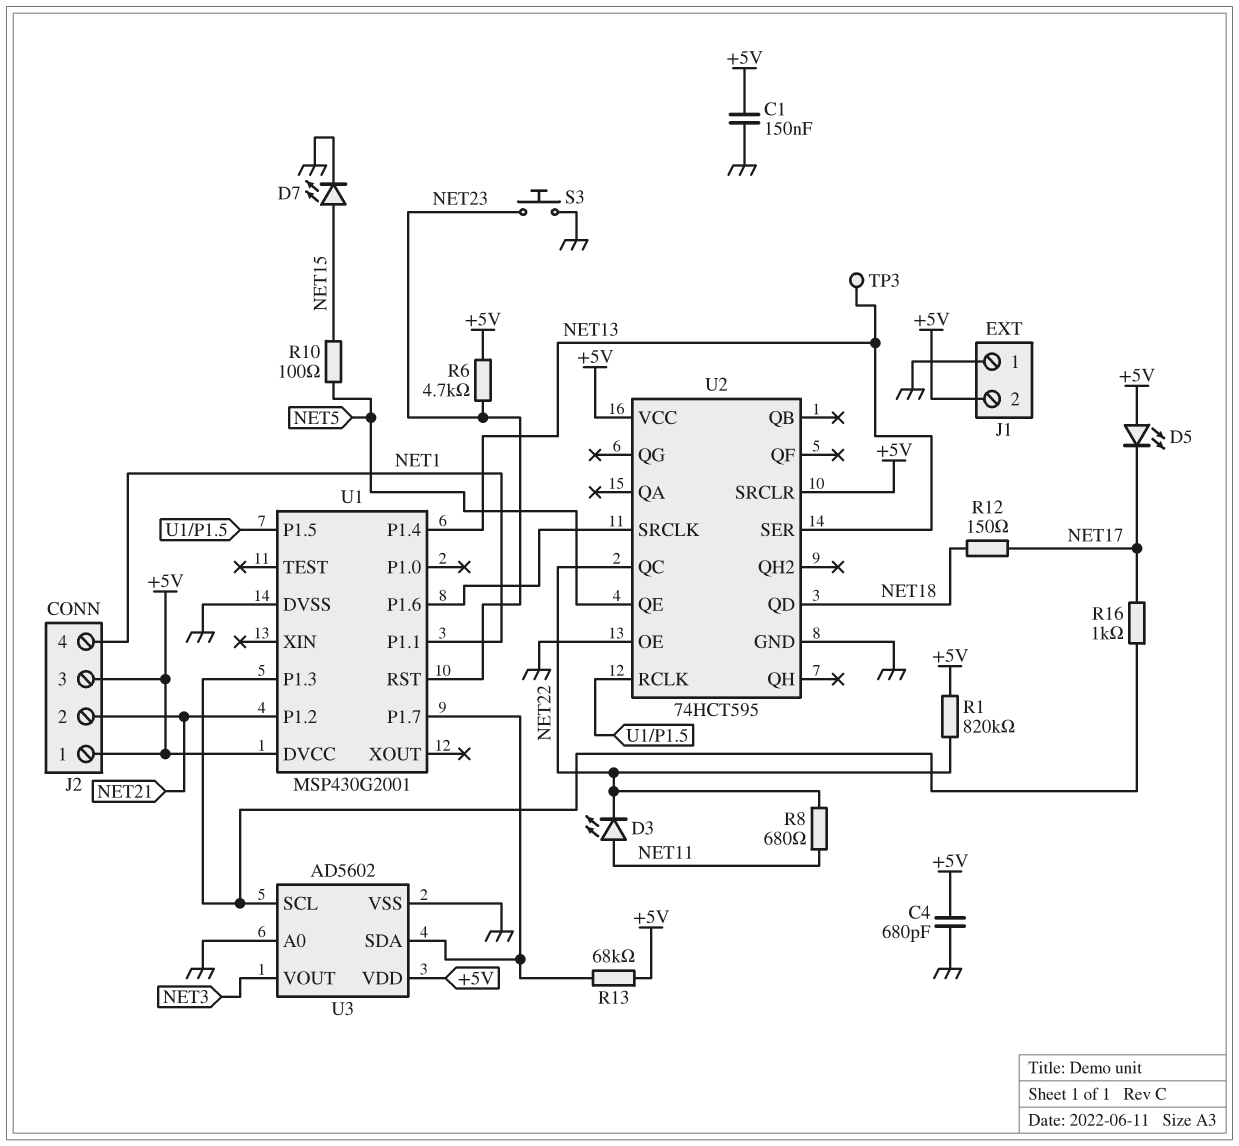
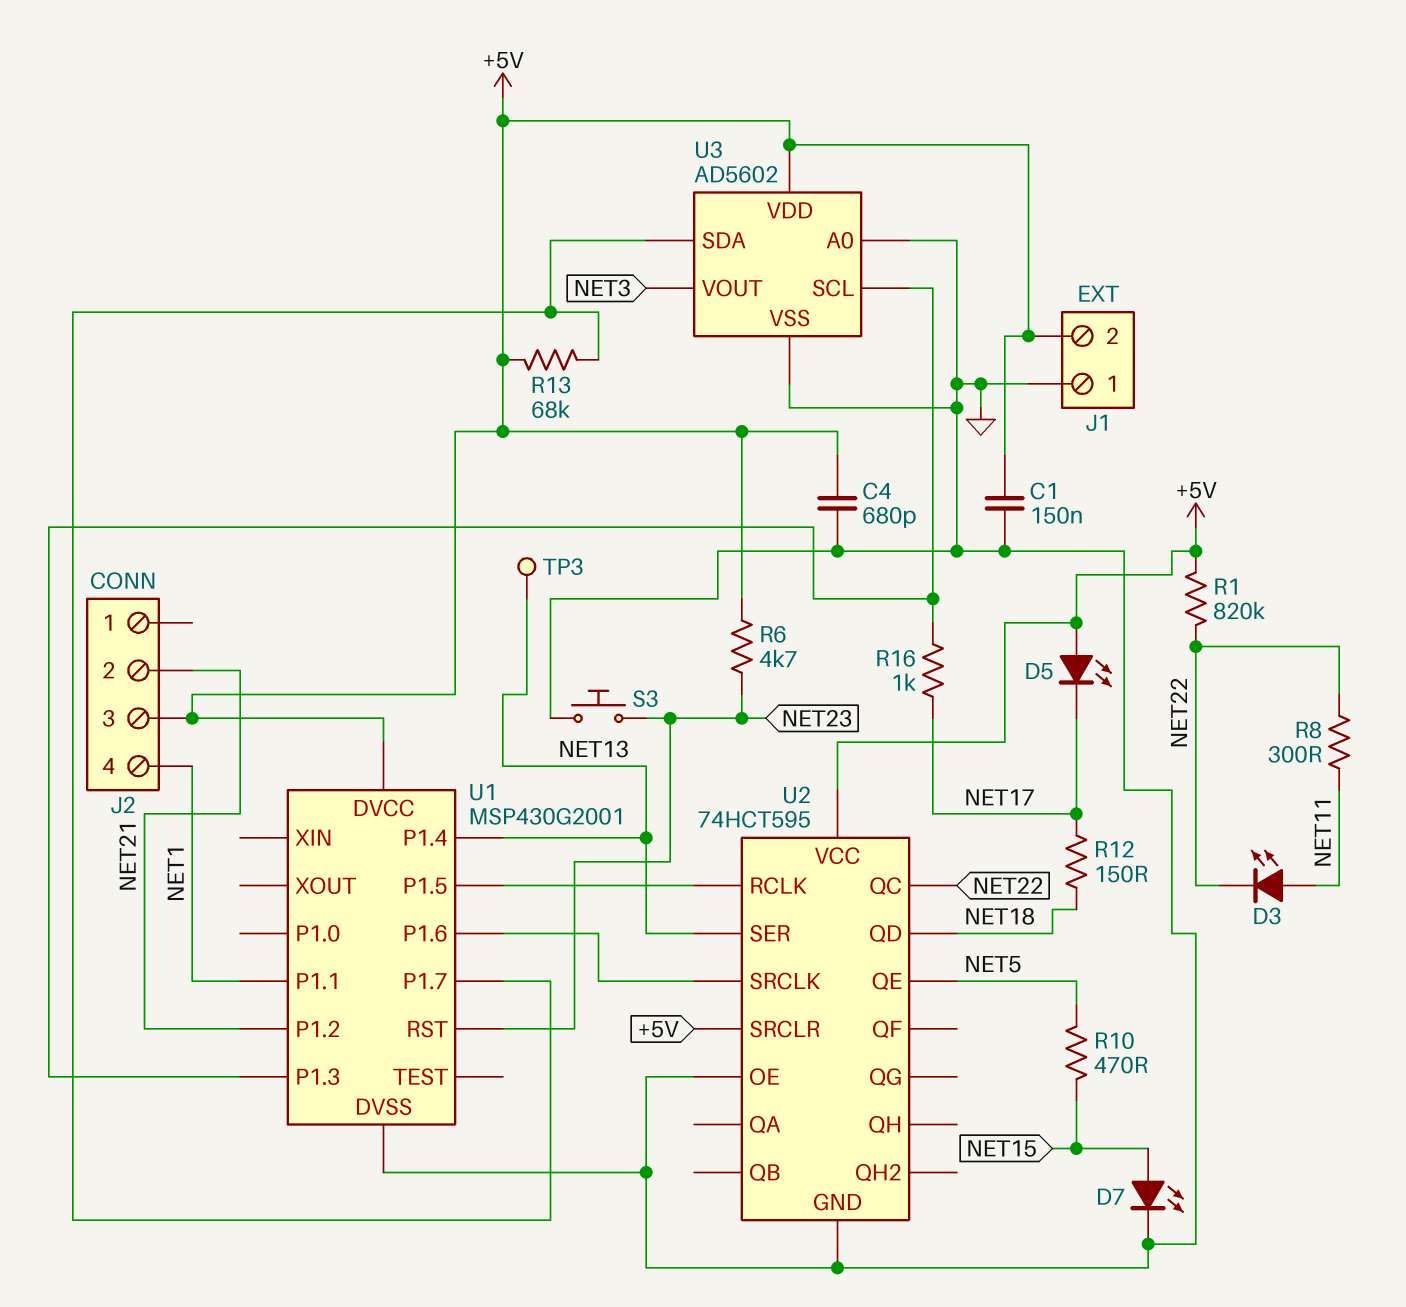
J2 pin 1: +5V -> none
R8: 680 (NET11, NET22) -> 300 (NET11, NET22)
R10: 100 (NET5, NET15) -> 470 (NET5, NET15)

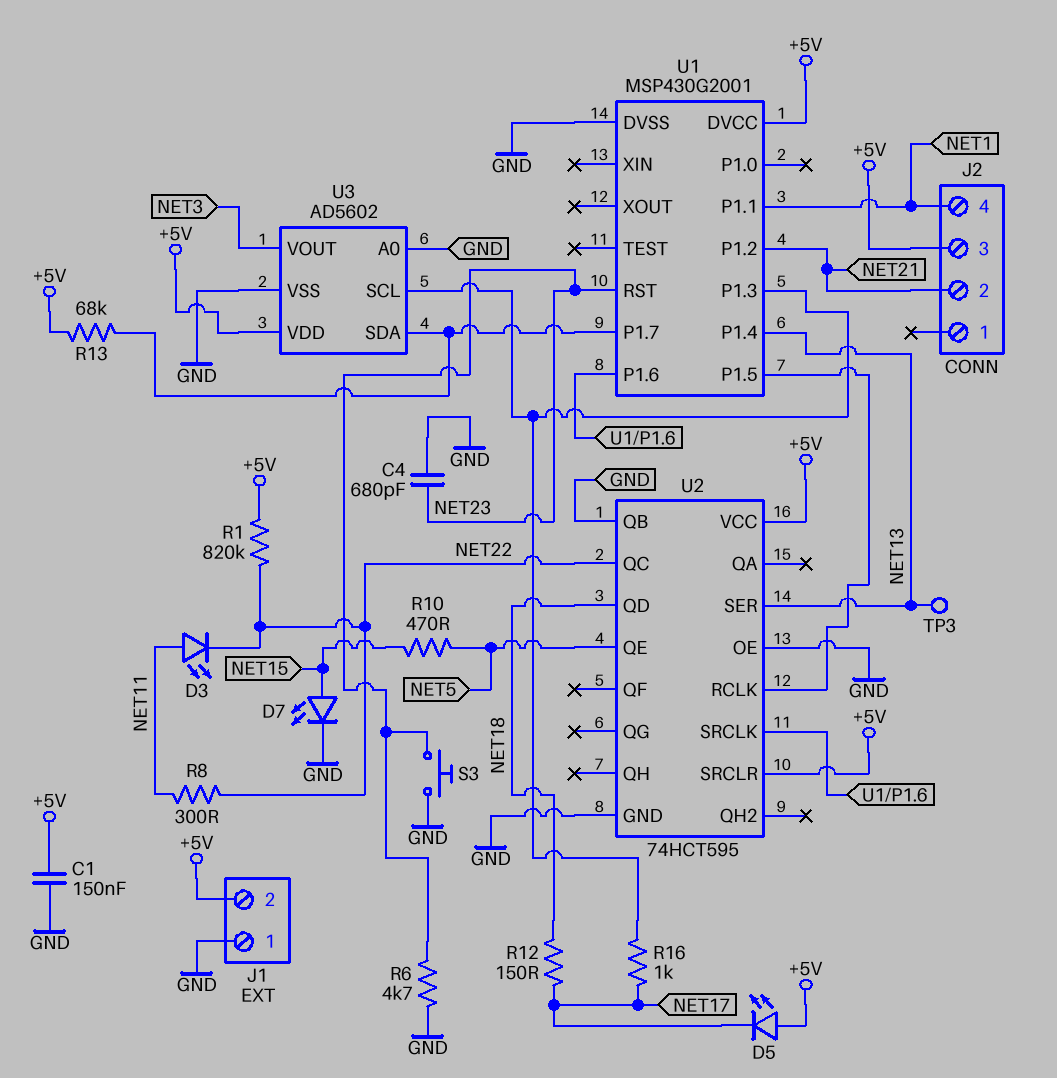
C4: 680pF (+5V, GND) -> 680pF (GND, NET23)
R6: 4.7k (+5V, NET23) -> 4.7k (GND, NET23)
U2 pin QB: none -> GND

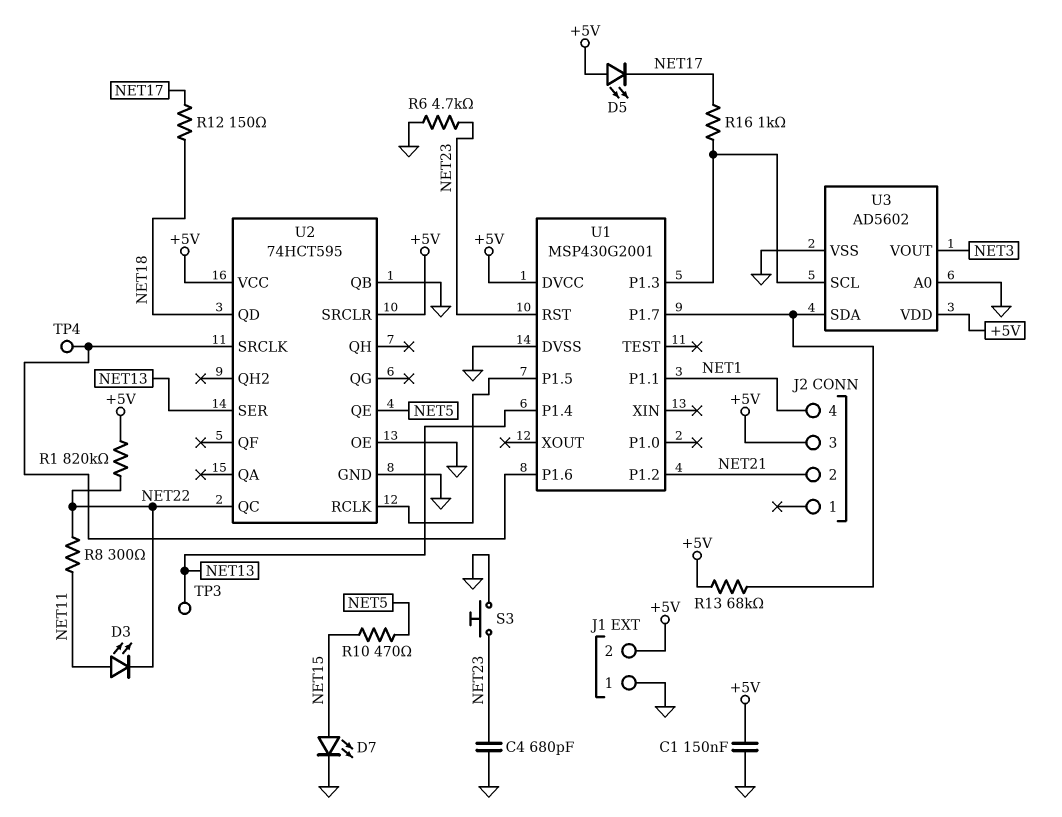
TP4: none -> test point (U1/P1.6)

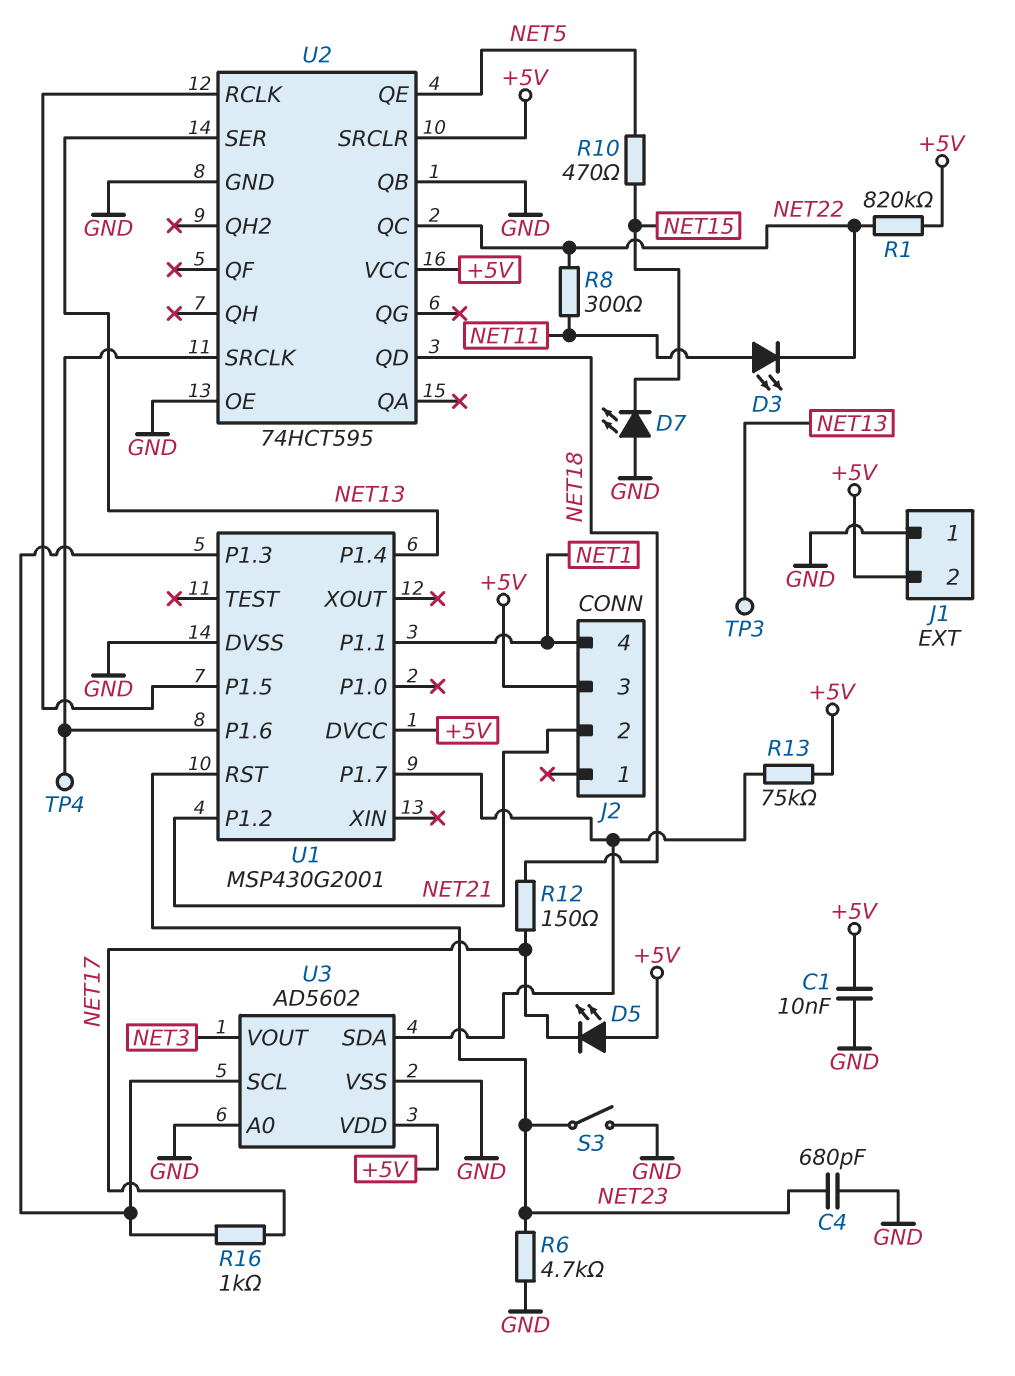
C1: 150nF (+5V, GND) -> 10nF (+5V, GND)
D7: LED (A NET15, K GND) -> LED (A GND, K NET15)
R13: 68k (+5V, U1/P1.7) -> 75k (+5V, U1/P1.7)
S3: button (GND, NET23) -> switch (GND, NET23)

